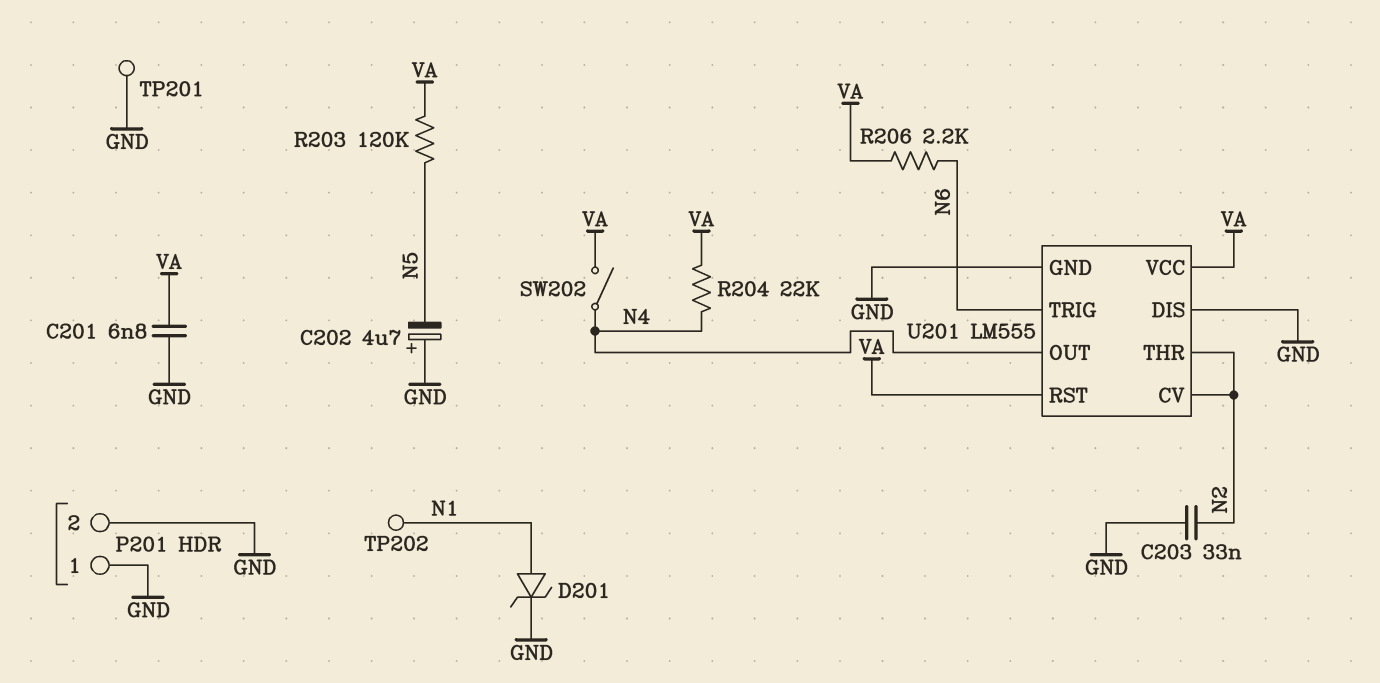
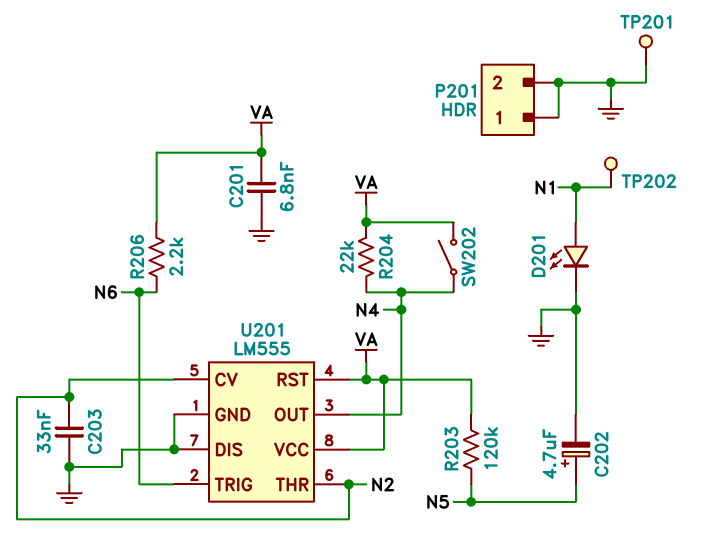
C202: 4.7uF (plus GND, minus N5) -> 4.7uF (plus N5, minus GND)
D201: zener (A N1, K GND) -> LED (A N1, K GND)

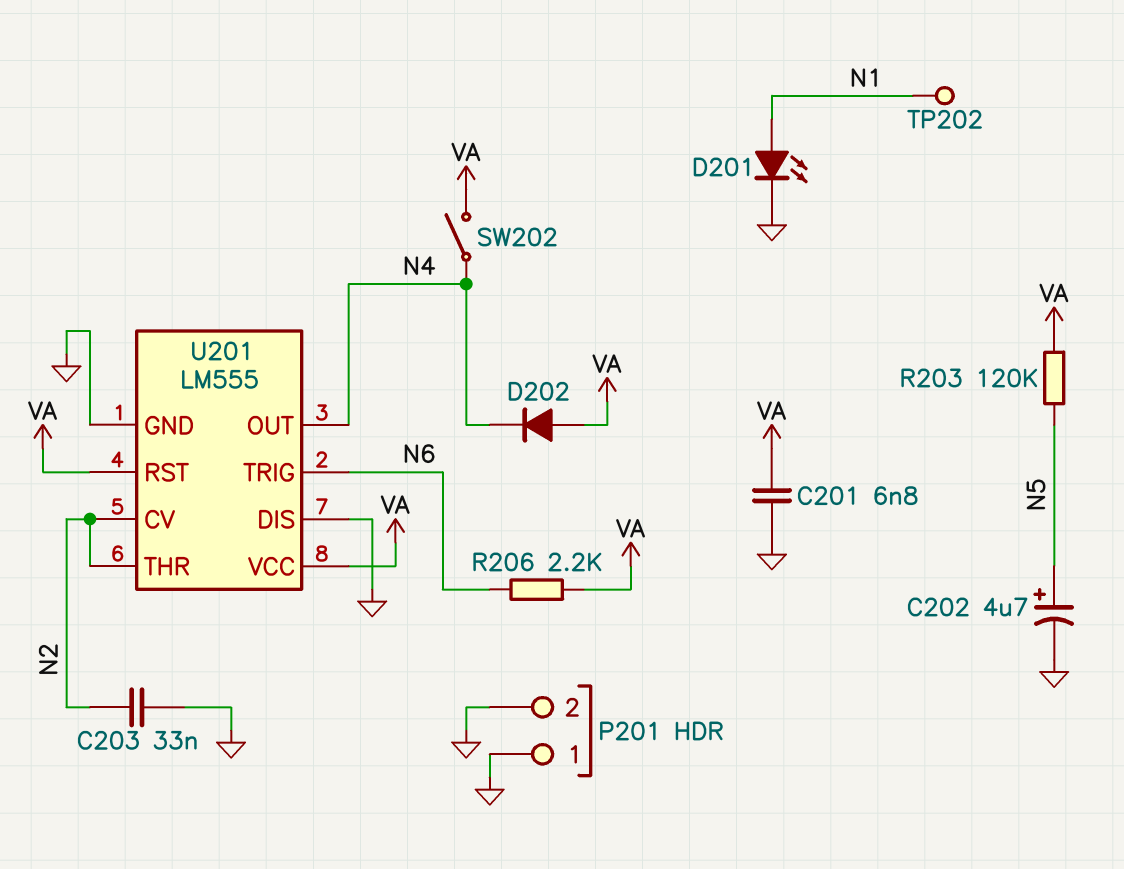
D202: none -> diode (A VA, K N4)
R204: 22k (N4, VA) -> none
TP201: test point (GND) -> none

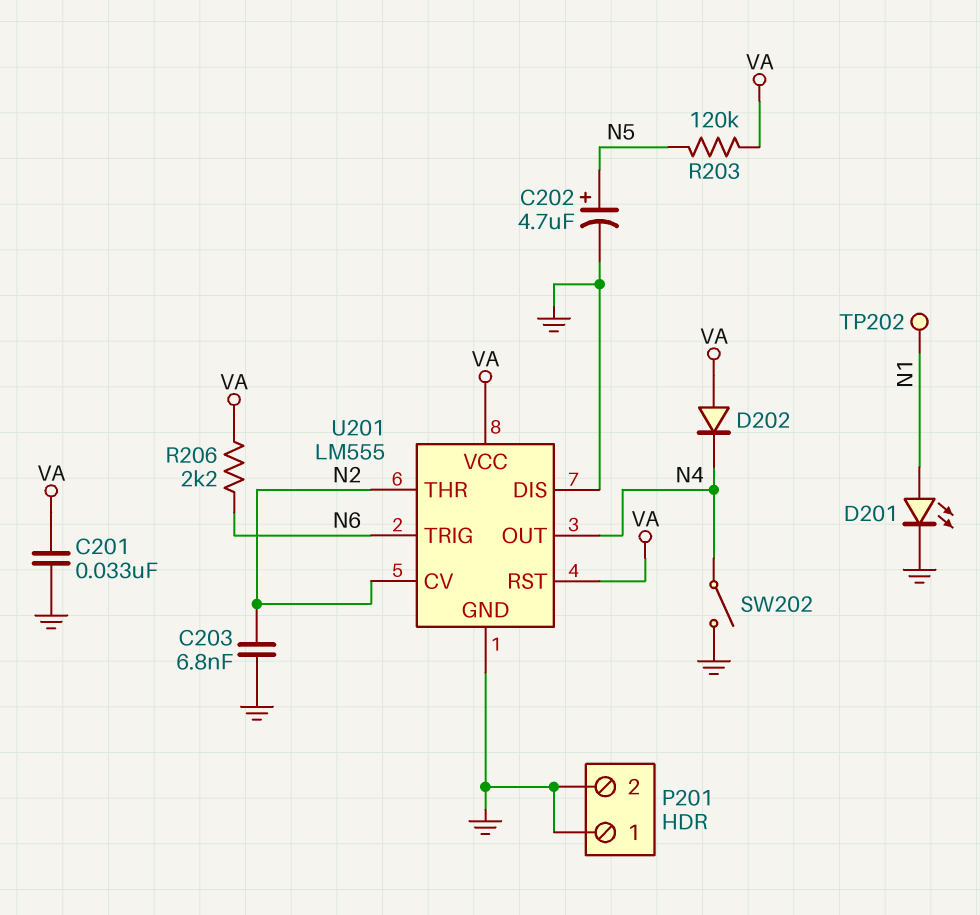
C201: 6.8nF (GND, VA) -> 33nF (GND, VA)
C203: 33nF (GND, N2) -> 6.8nF (GND, N2)
SW202: switch (N4, VA) -> switch (GND, N4)

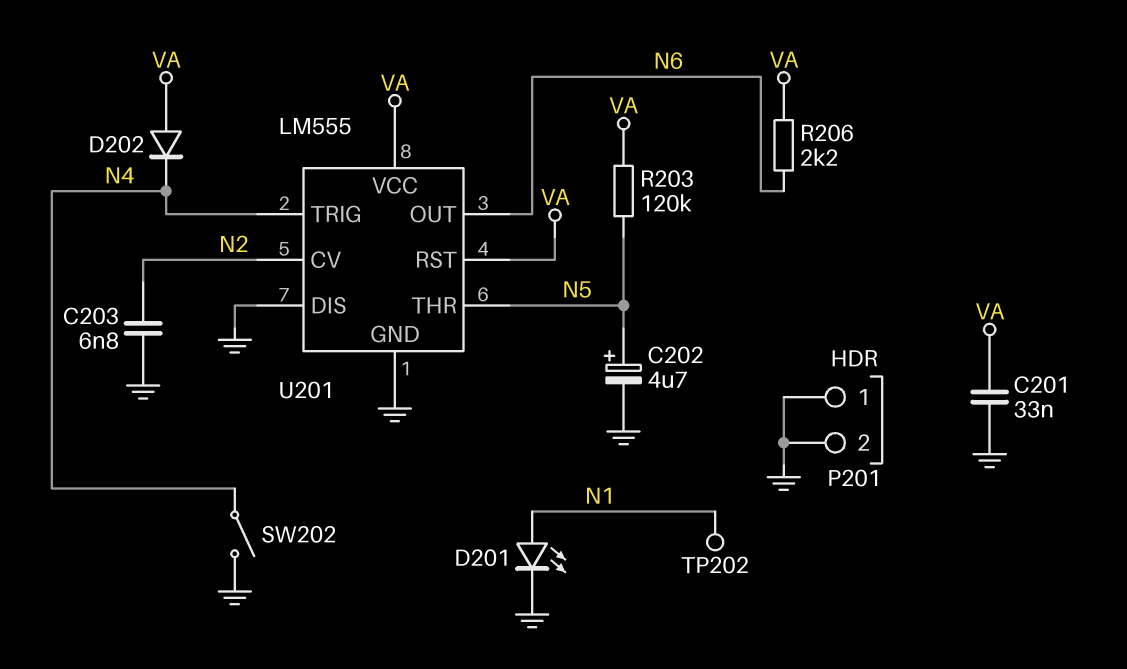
U201 pin OUT: N4 -> N6
U201 pin THR: N2 -> N5
U201 pin TRIG: N6 -> N4

